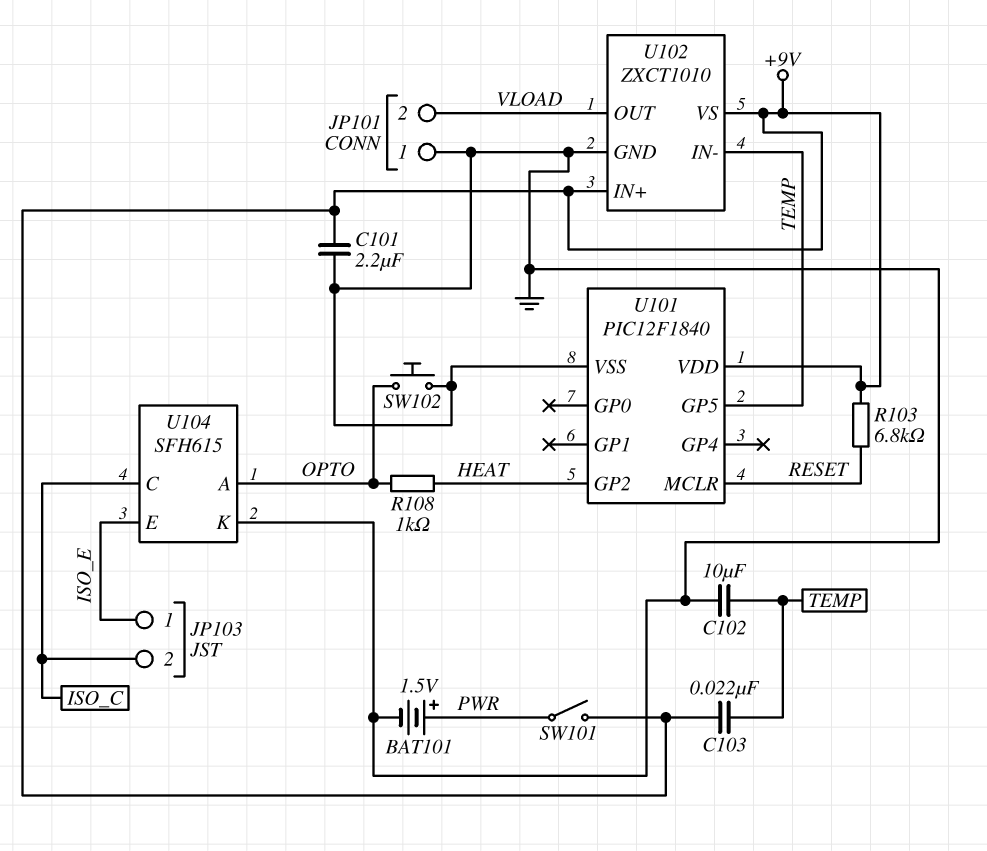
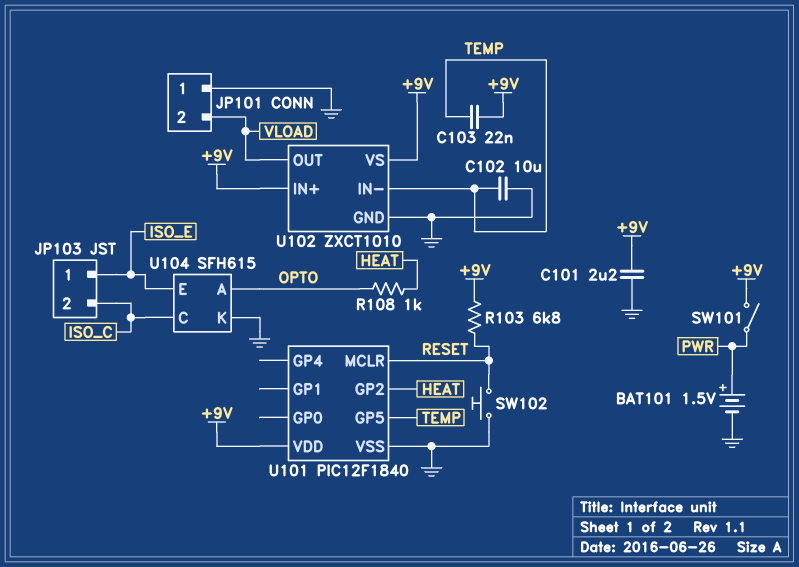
SW102: button (GND, OPTO) -> button (GND, RESET)

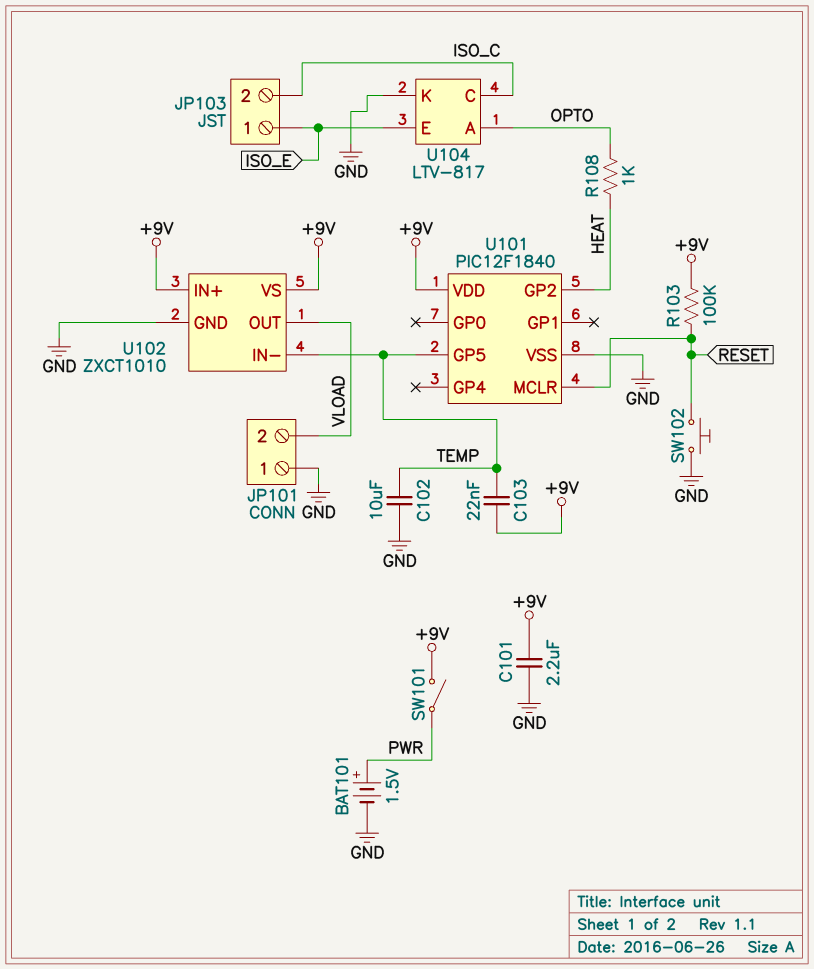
R103: 6.8k (+9V, RESET) -> 100k (+9V, RESET)
U104: SFH615 -> LTV-817

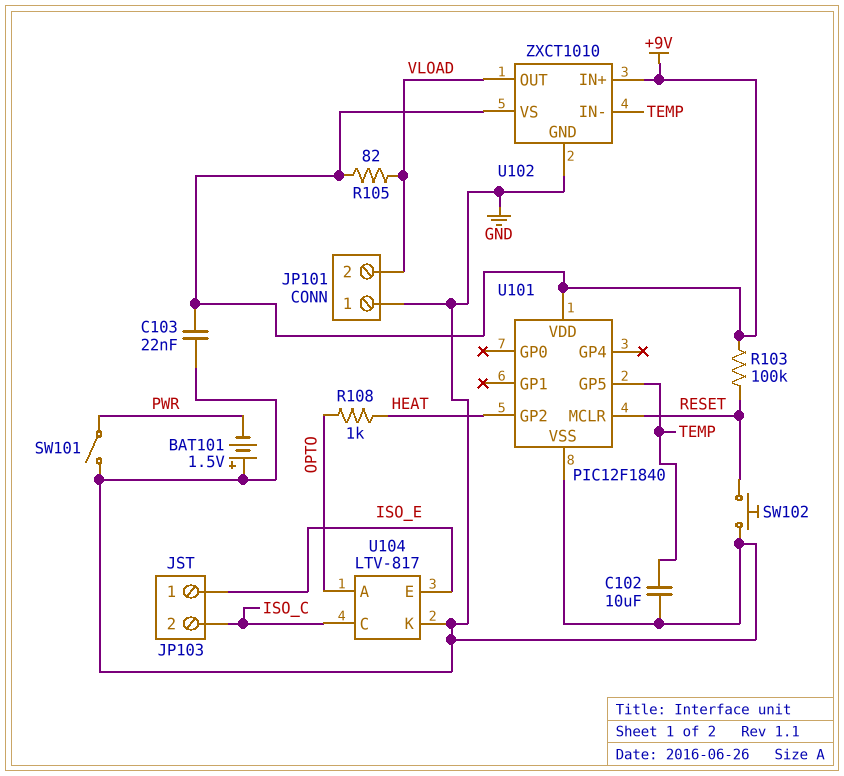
BAT101: 1.5V (plus PWR, minus GND) -> 1.5V (plus GND, minus PWR)
C101: 2.2uF (+9V, GND) -> none
C103: 22nF (+9V, TEMP) -> 22nF (+9V, GND)
R105: none -> 82 (+9V, VLOAD)
SW101: switch (+9V, PWR) -> switch (GND, PWR)

